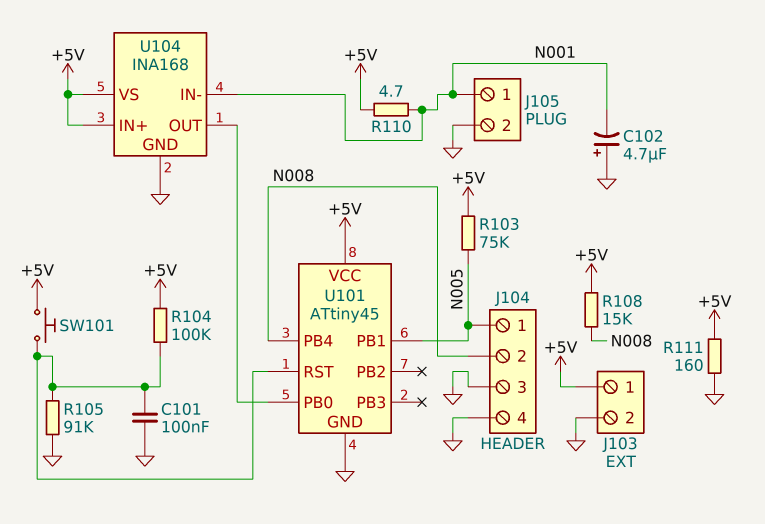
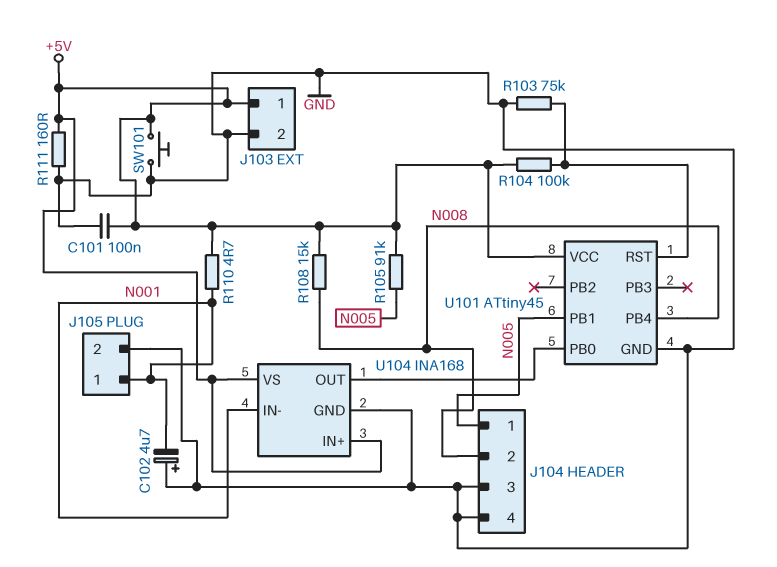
C101: 100nF (GND, U101/RST) -> 100nF (+5V, GND)
R103: 75k (+5V, N005) -> 75k (GND, U101/RST)
R105: 91k (GND, U101/RST) -> 91k (+5V, N005)
SW101: button (+5V, U101/RST) -> button (+5V, GND)

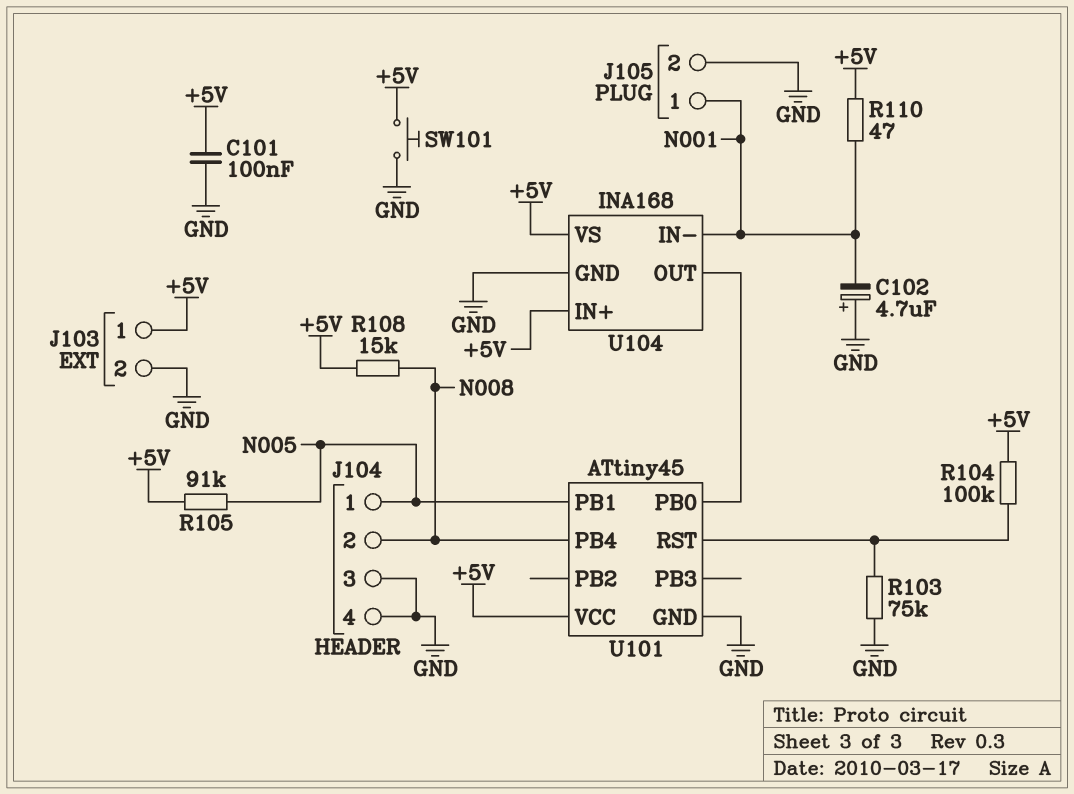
R110: 4.7 (+5V, N001) -> 47 (+5V, N001)
R111: 160 (+5V, GND) -> none

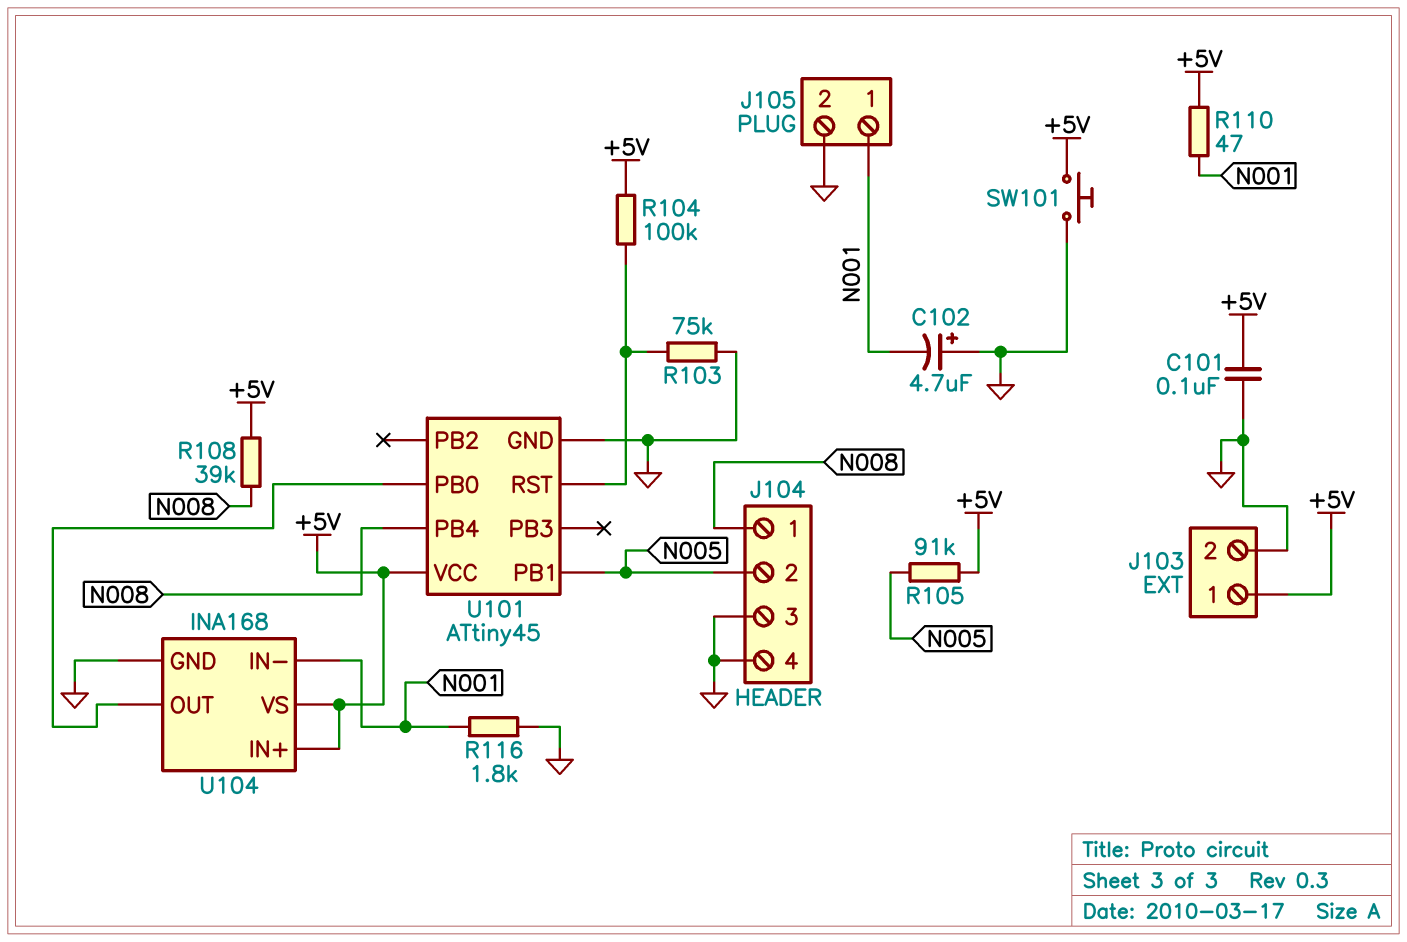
J104 pin 1: N005 -> N008
J104 pin 2: N008 -> N005
R108: 15k (+5V, N008) -> 39k (+5V, N008)
R116: none -> 1.8k (GND, N001)

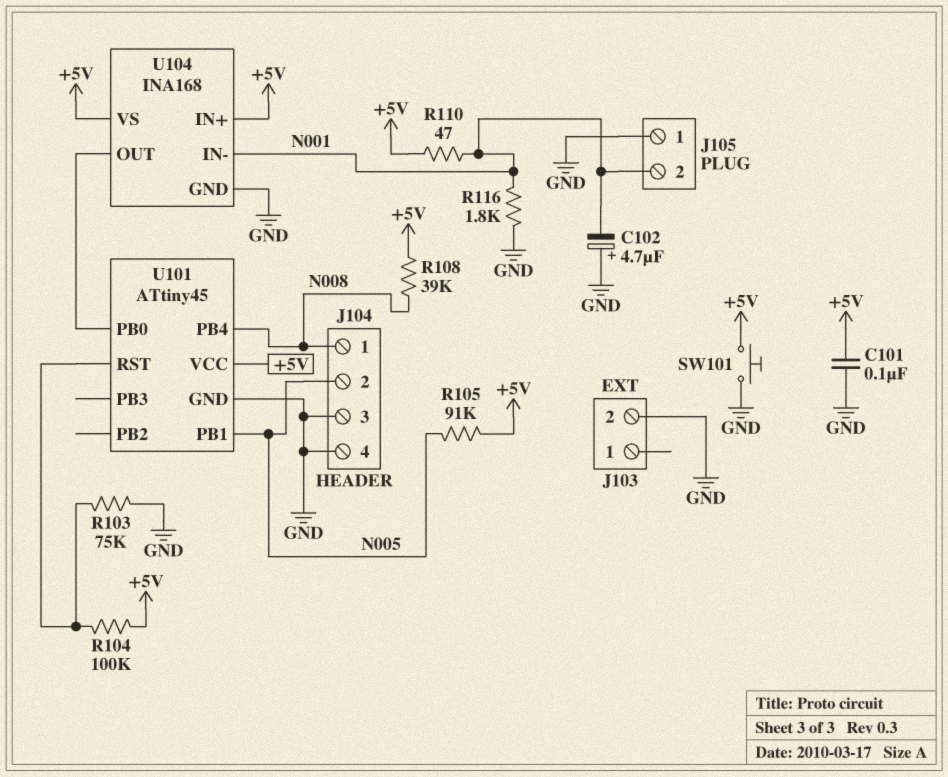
J103 pin 1: +5V -> none
J105 pin 1: N001 -> GND
J105 pin 2: GND -> N001

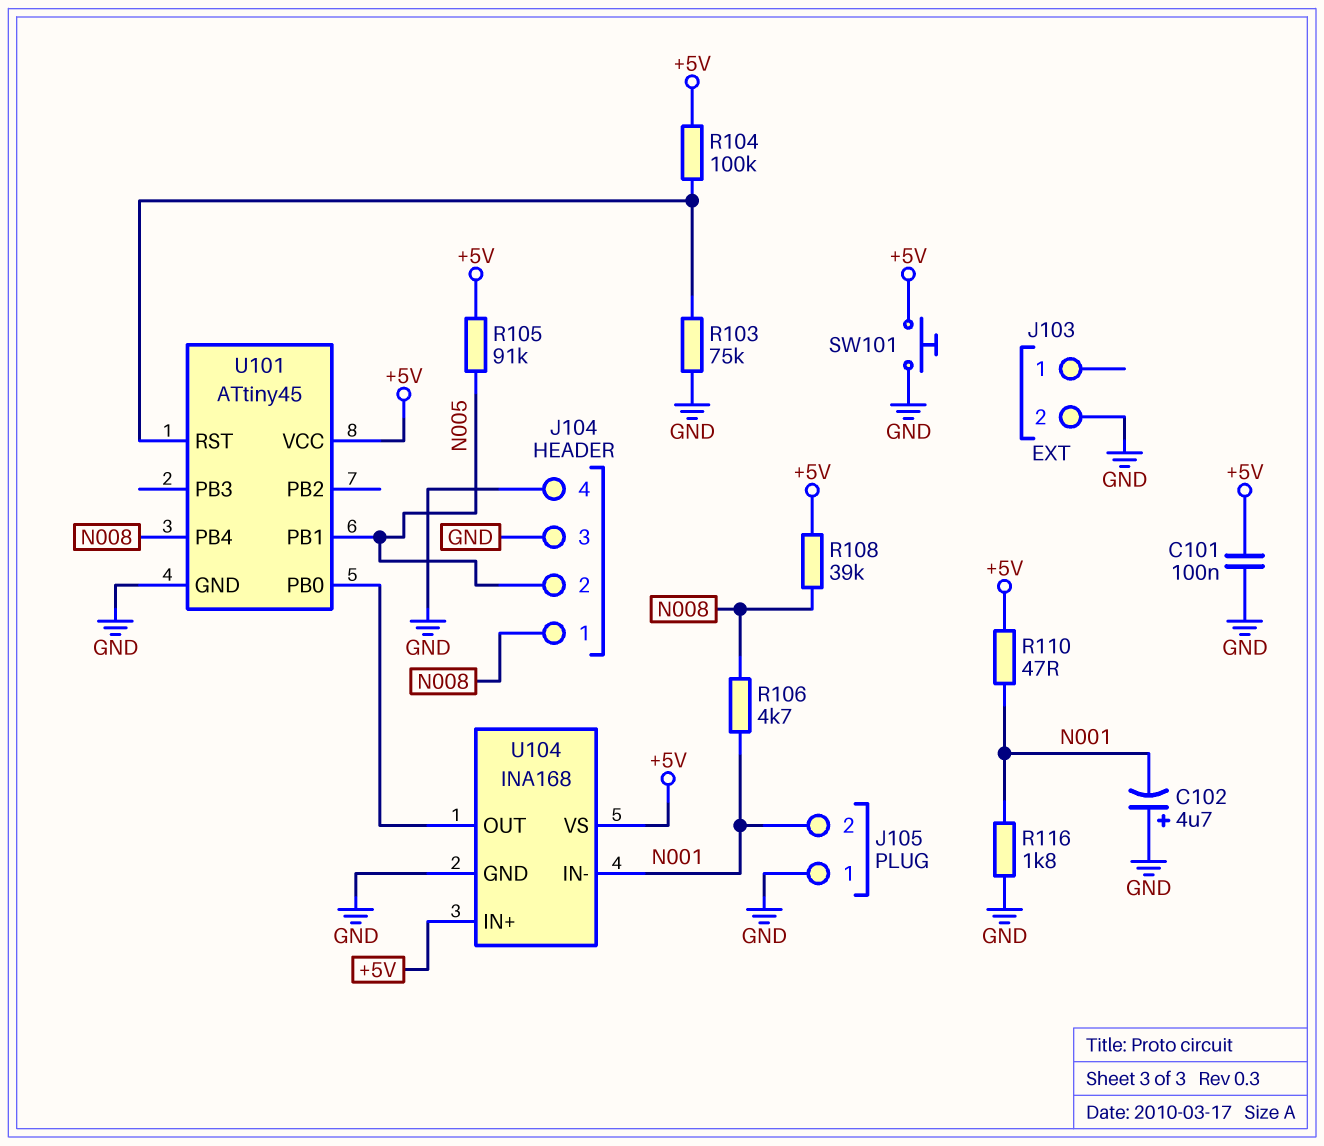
R106: none -> 4.7k (N001, N008)

